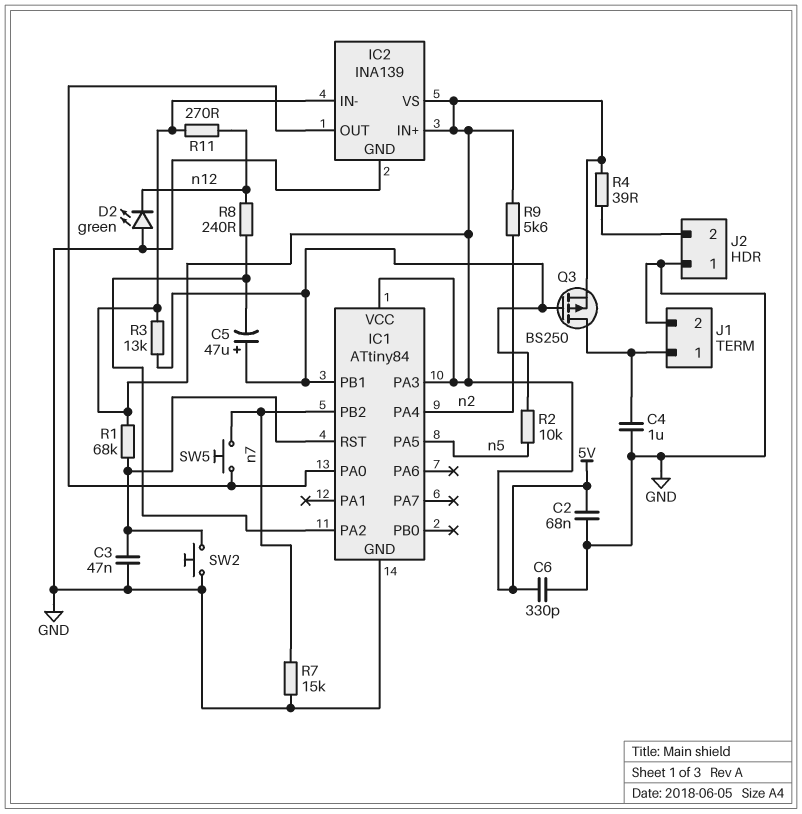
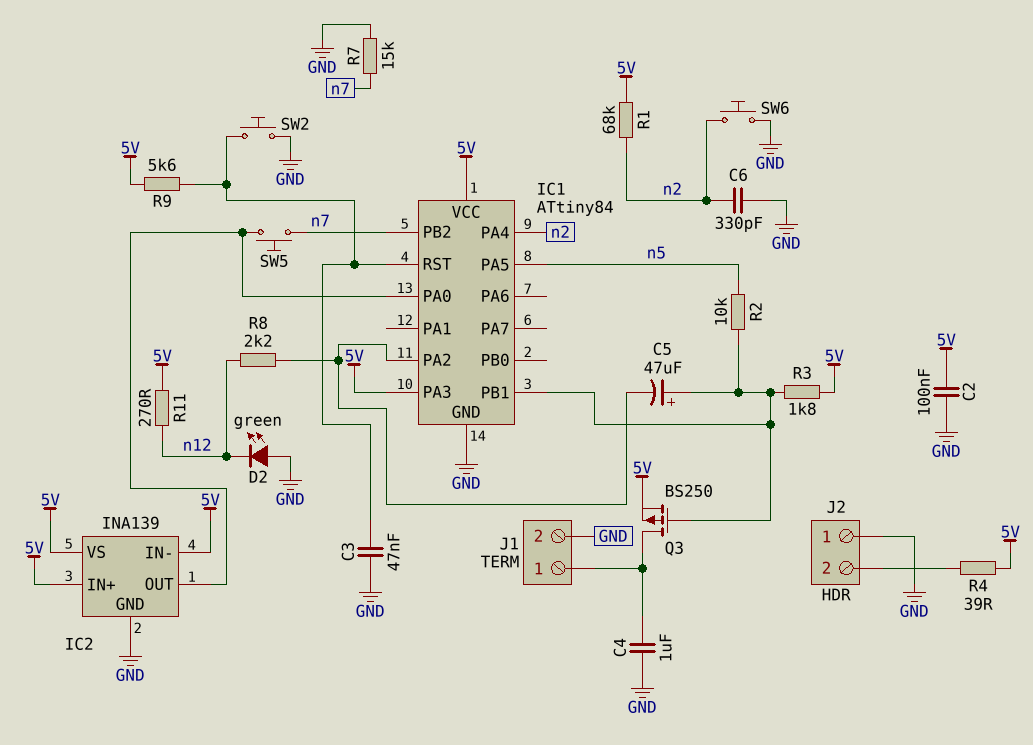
C2: 68nF (5V, GND) -> 100nF (5V, GND)
C6: 330pF (5V, GND) -> 330pF (GND, n2)
R1: 68k (5V, IC1/RST) -> 68k (5V, n2)
R3: 13k (5V, IC1/PB1) -> 1.8k (5V, IC1/PB1)
R8: 240 (IC1/PA2, n12) -> 2.2k (IC1/PA2, n12)
R9: 5.6k (5V, n2) -> 5.6k (5V, IC1/RST)
SW6: none -> button (GND, n2)

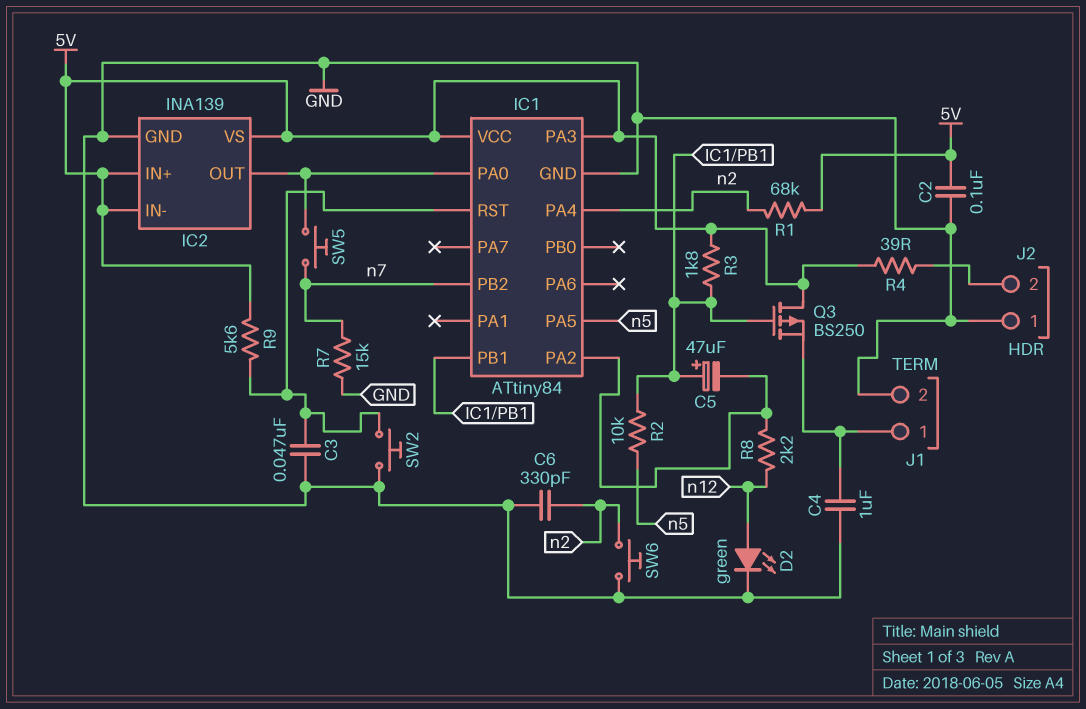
D2: LED green (A GND, K n12) -> LED green (A n12, K GND)
Q3: PMOS BS250 (G IC1/PB1, D J1/1, S 5V) -> PMOS BS250 (G IC1/PB1, D 5V, S J1/1)
R11: 270 (5V, n12) -> none

